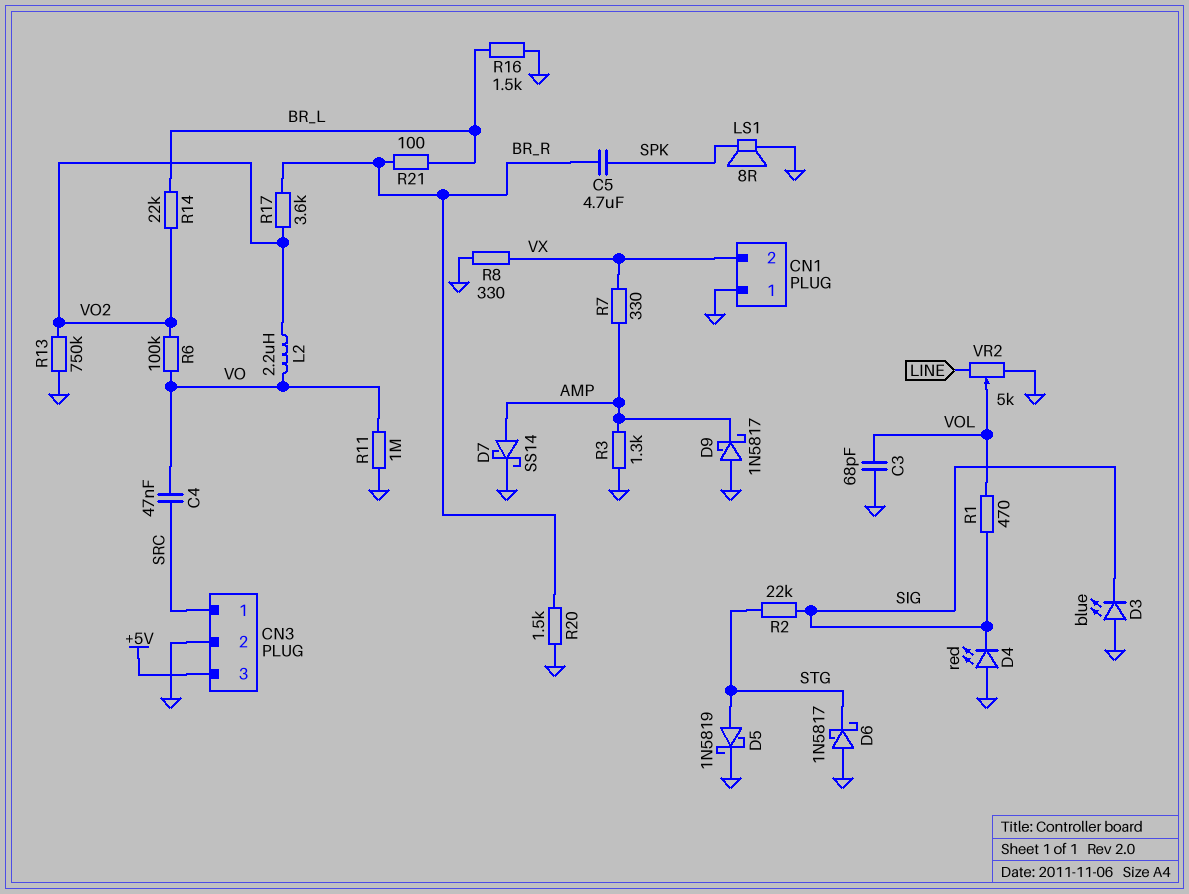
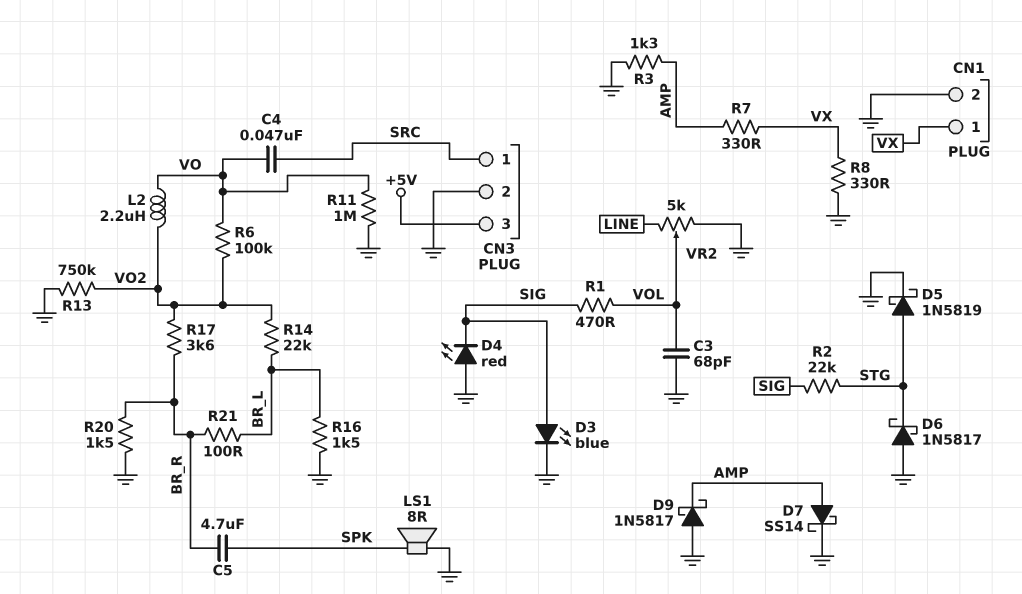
CN1 pin 1: GND -> VX
CN1 pin 2: VX -> GND
D3: LED blue (A GND, K SIG) -> LED blue (A SIG, K GND)

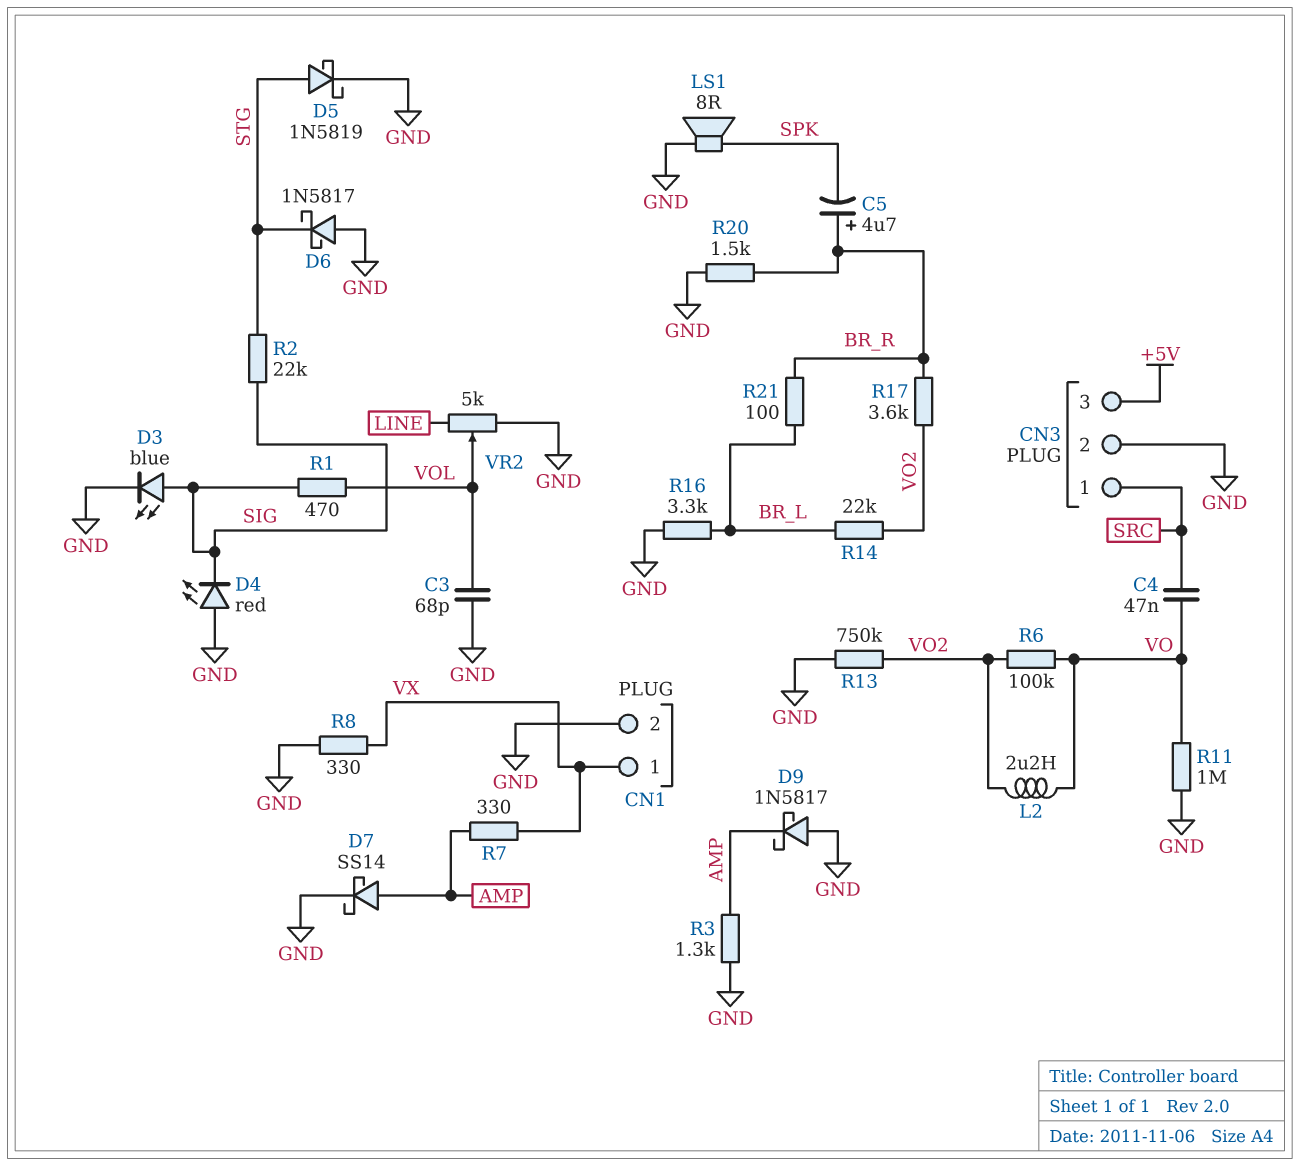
C5: 4.7uF (BR_R, SPK) -> 4.7uF (plus BR_R, minus SPK)
R16: 1.5k (BR_L, GND) -> 3.3k (BR_L, GND)

